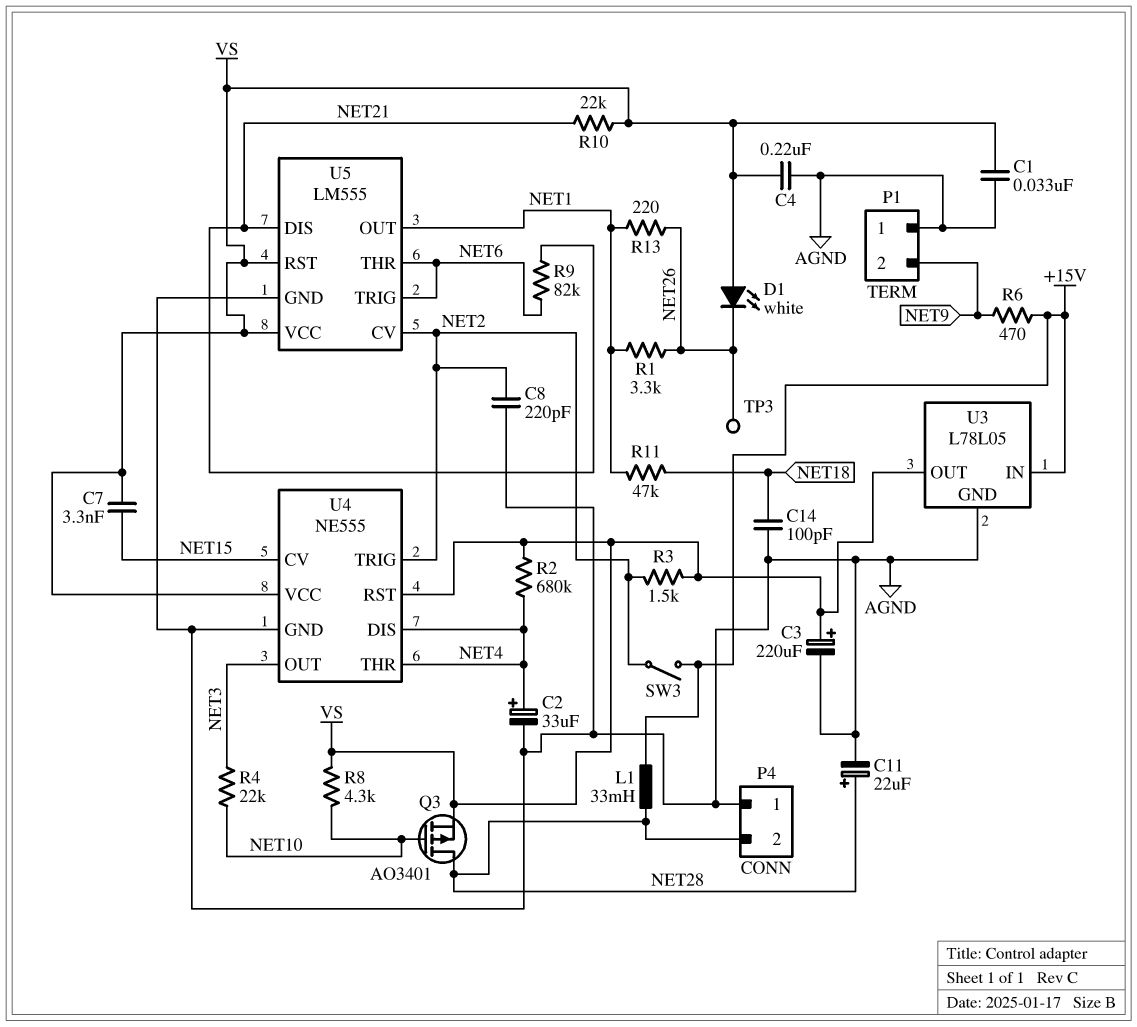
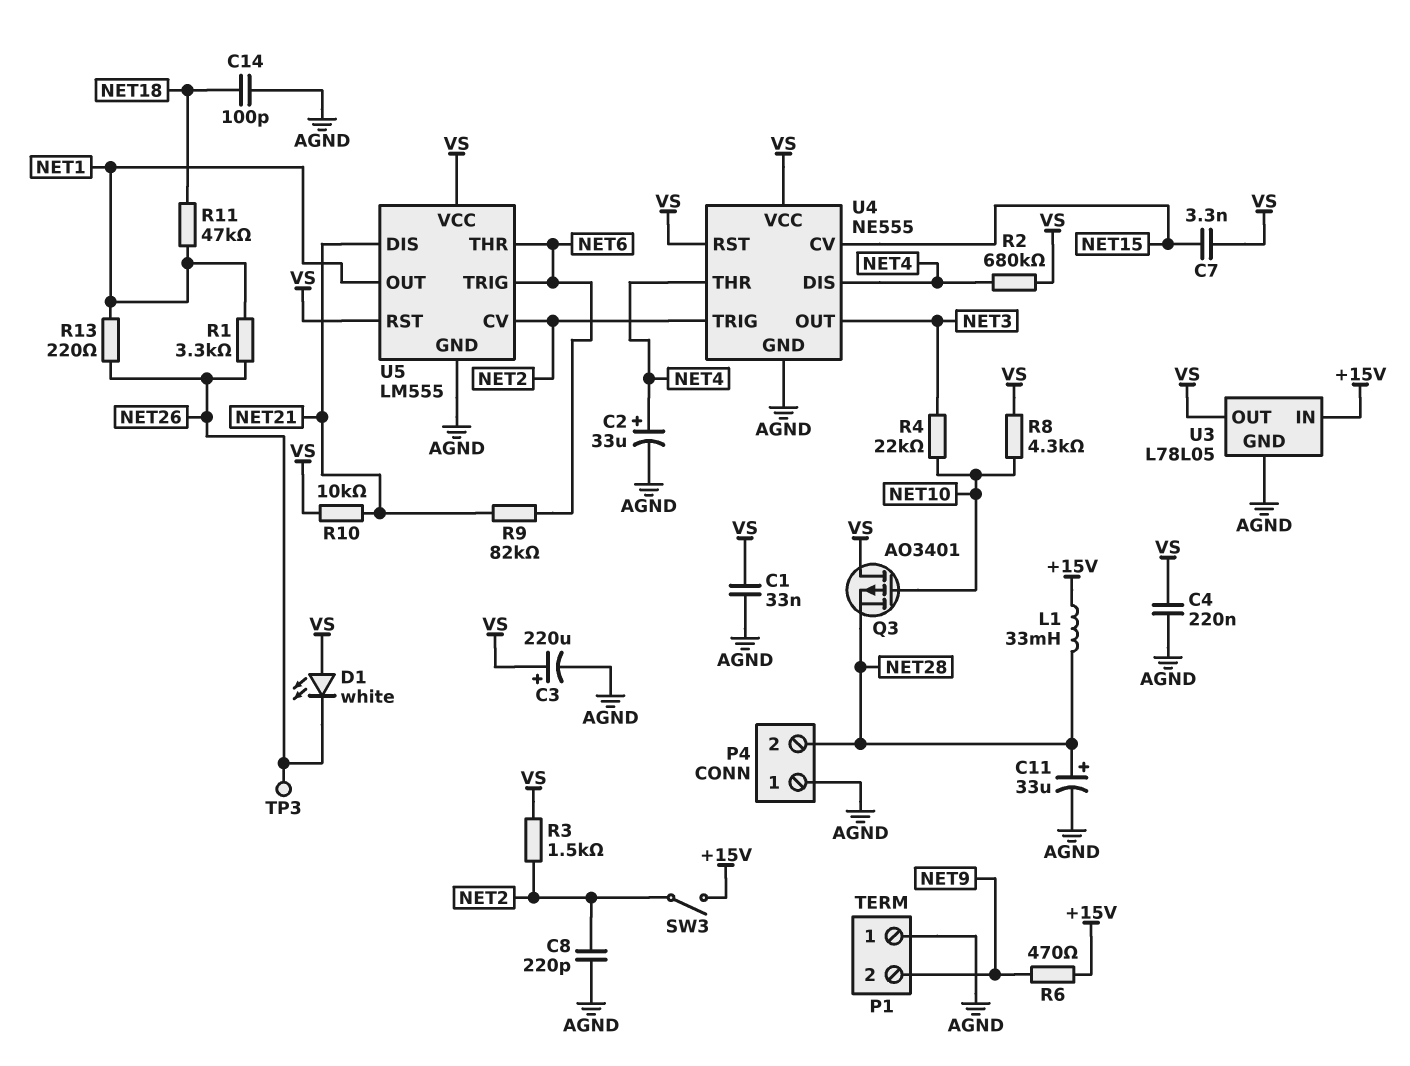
C11: 22uF (plus NET28, minus AGND) -> 33uF (plus NET28, minus AGND)
Q3: PMOS AO3401 (G NET10, D NET28, S VS) -> PMOS AO3401 (G NET10, D VS, S NET28)
R10: 22k (NET21, VS) -> 10k (NET21, VS)

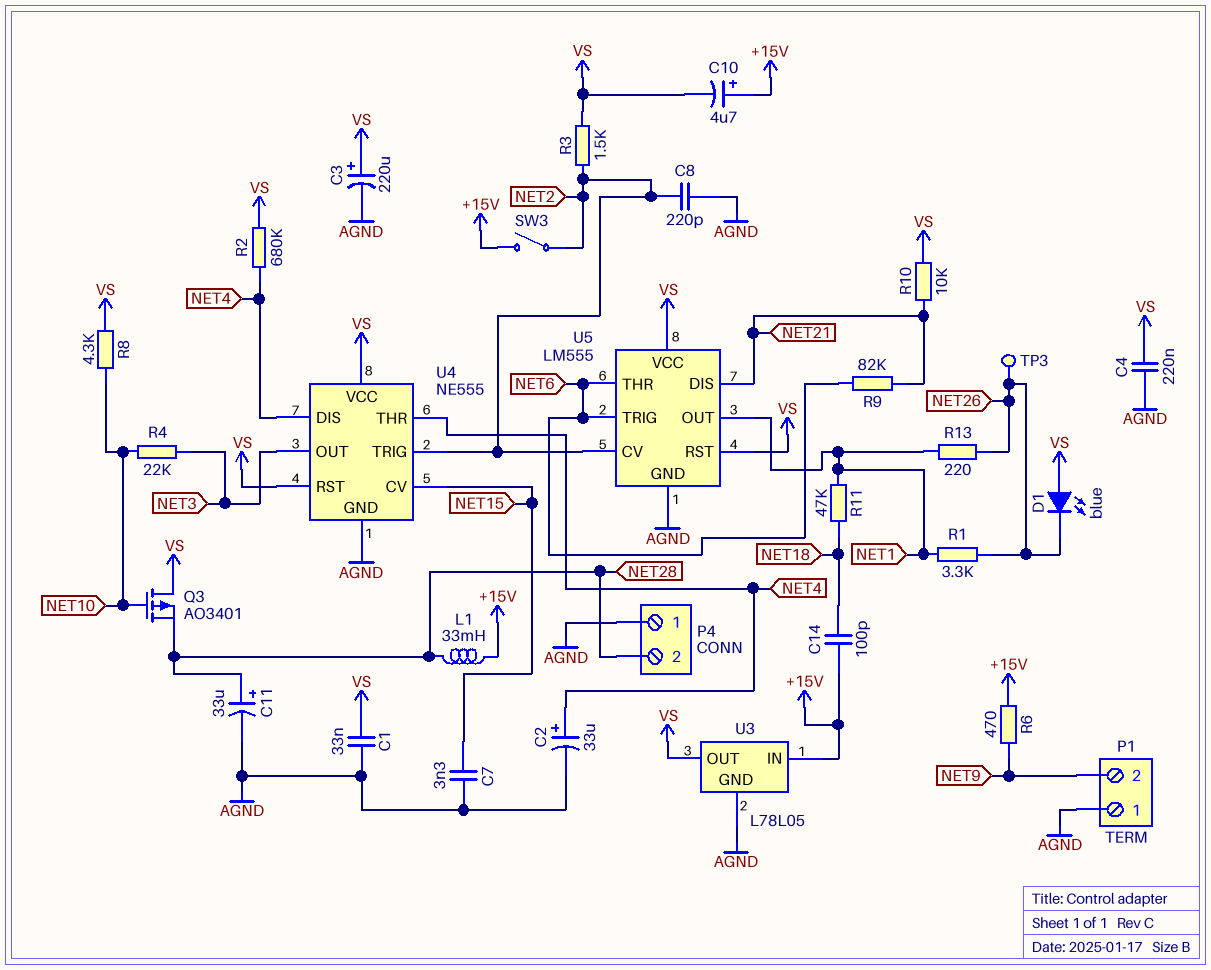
C7: 3.3nF (NET15, VS) -> 3.3nF (AGND, NET15)
C10: none -> 4.7uF (plus +15V, minus VS)
C14: 100pF (AGND, NET18) -> 100pF (+15V, NET18)
D1: LED white (A VS, K NET26) -> LED blue (A VS, K NET26)

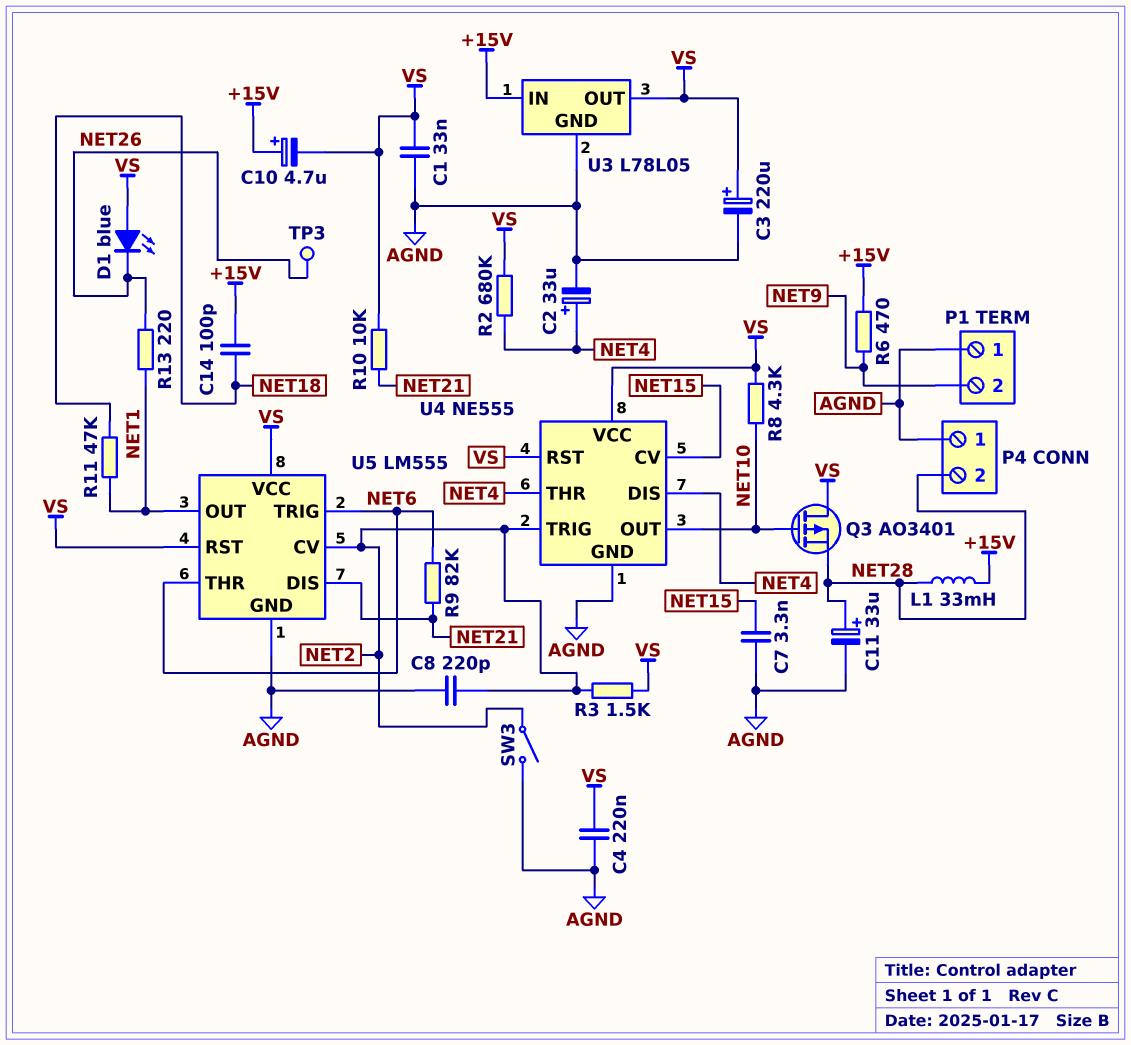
R1: 3.3k (NET1, NET26) -> none
R4: 22k (NET3, NET10) -> none
SW3: switch (+15V, NET2) -> switch (AGND, NET2)
U4 pin OUT: NET3 -> NET10

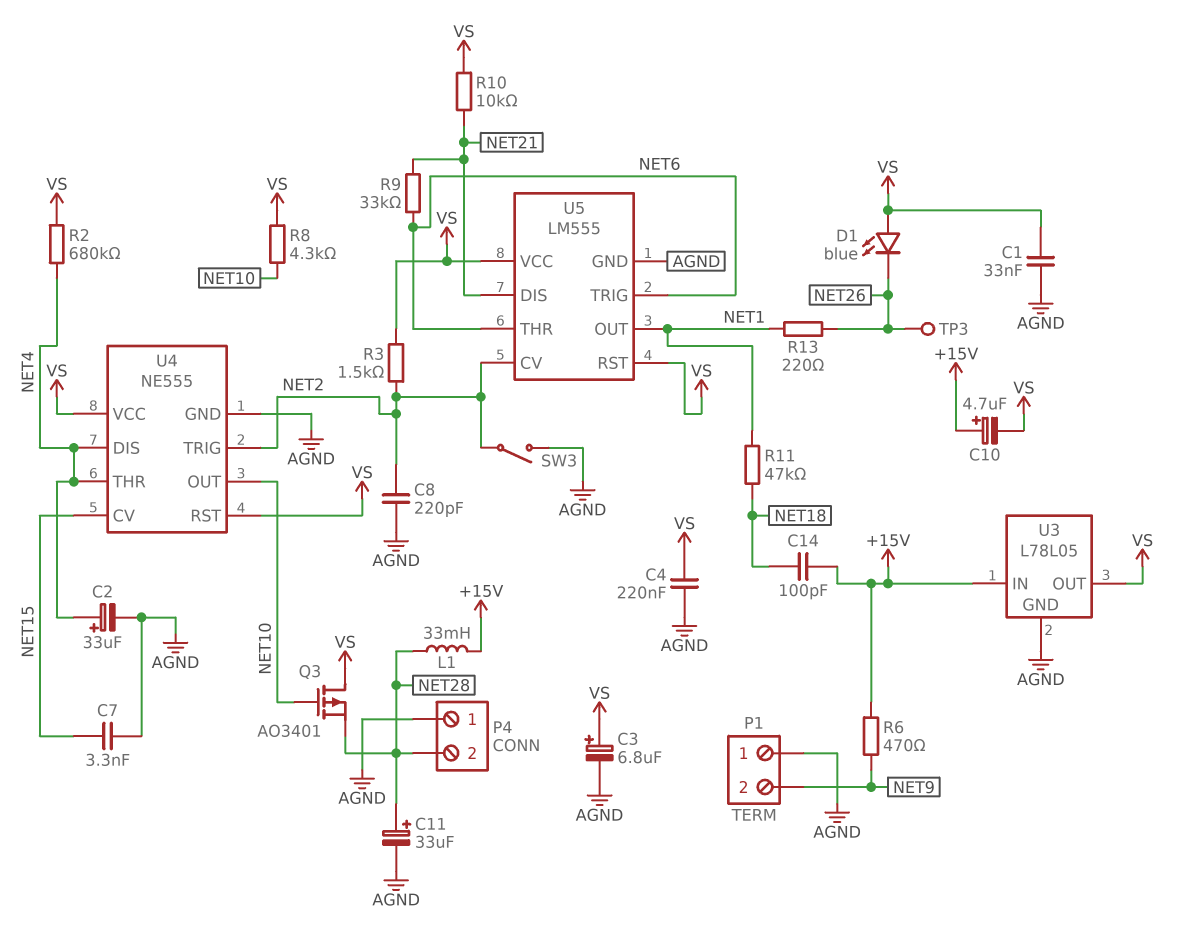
C3: 220uF (plus VS, minus AGND) -> 6.8uF (plus VS, minus AGND)
R9: 82k (NET6, NET21) -> 33k (NET6, NET21)

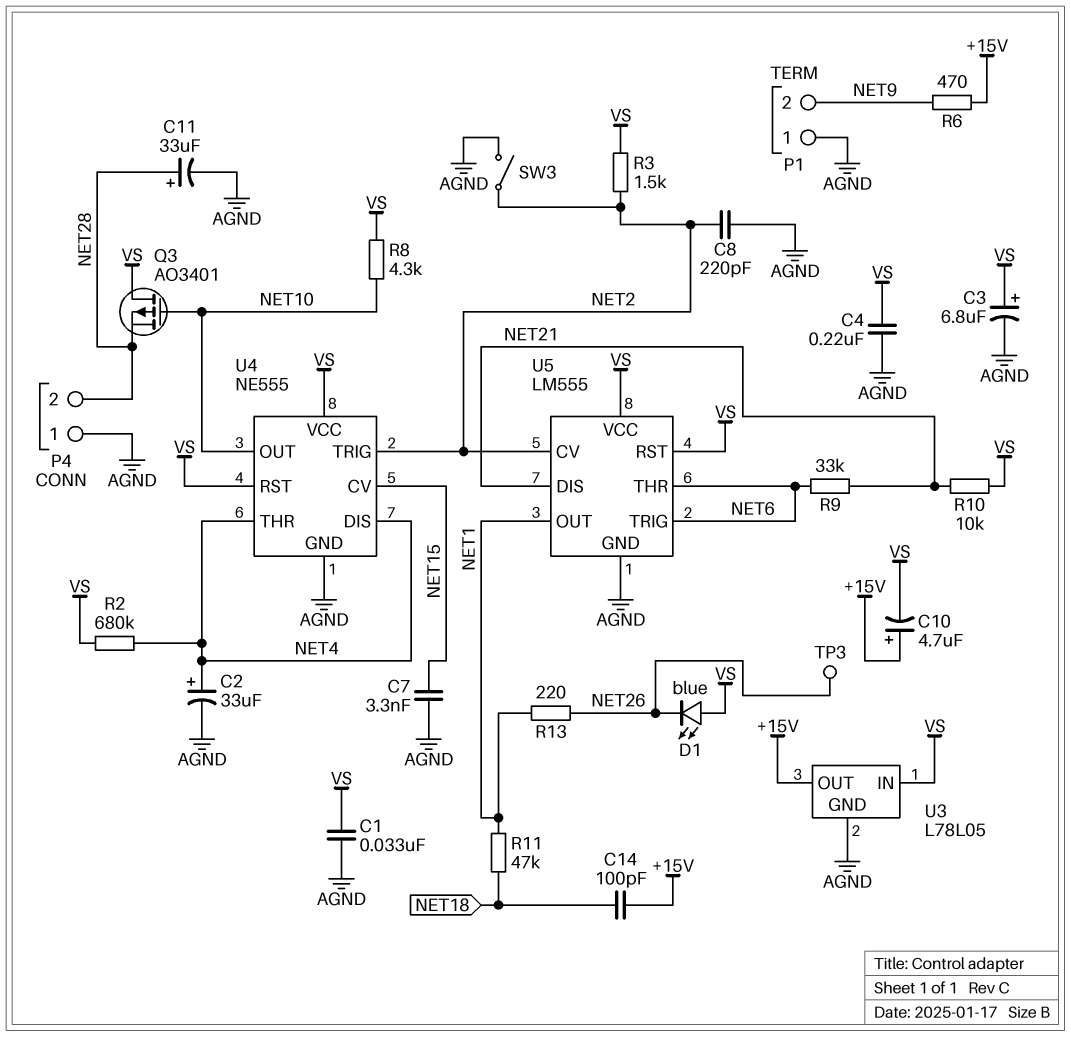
L1: 33mH (+15V, NET28) -> none
U3 pin IN: +15V -> VS
U3 pin OUT: VS -> +15V

